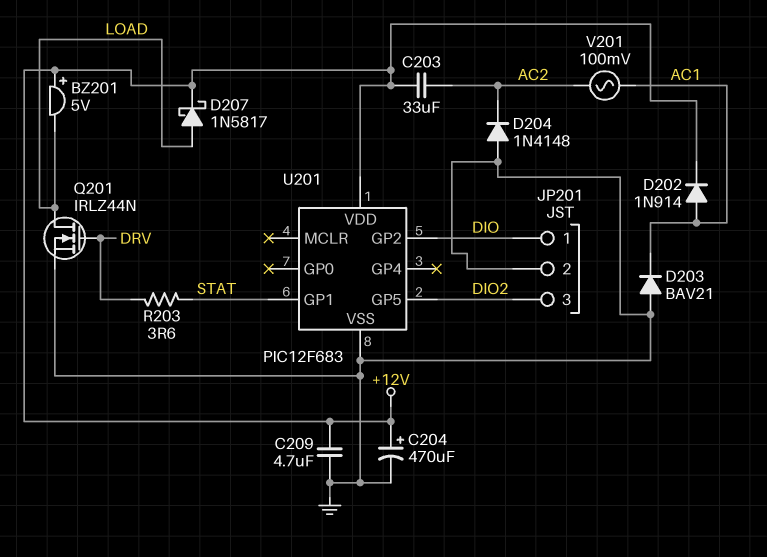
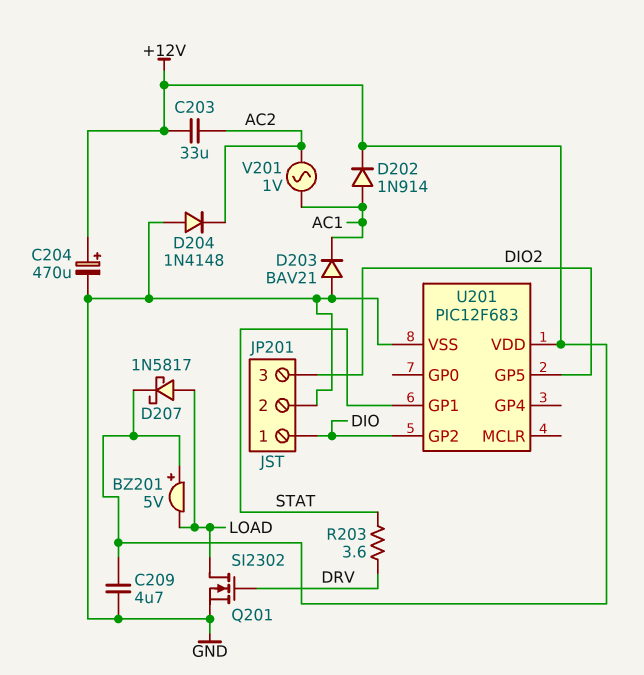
Q201: NMOS IRLZ44N (G DRV, D LOAD, S GND) -> NMOS SI2302 (G DRV, D LOAD, S GND)
V201: AC 100mV (AC1, AC2) -> AC 1V (AC1, AC2)

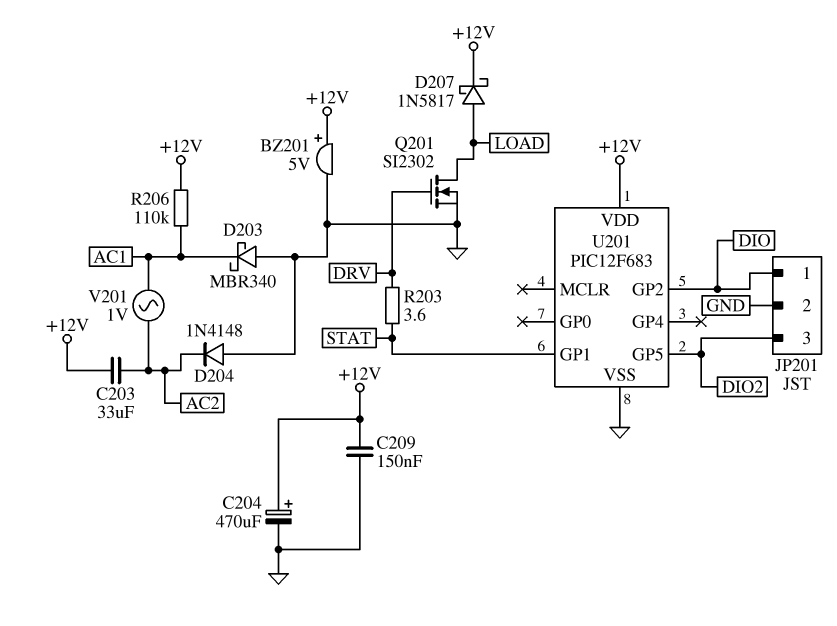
BZ201: buzzer 5V (plus +12V, minus LOAD) -> buzzer 5V (plus +12V, minus GND)
C209: 4.7uF (+12V, GND) -> 150nF (+12V, GND)
D202: diode 1N914 (A AC1, K +12V) -> none
D203: diode BAV21 (A GND, K AC1) -> schottky MBR340 (A GND, K AC1)
R206: none -> 110k (+12V, AC1)

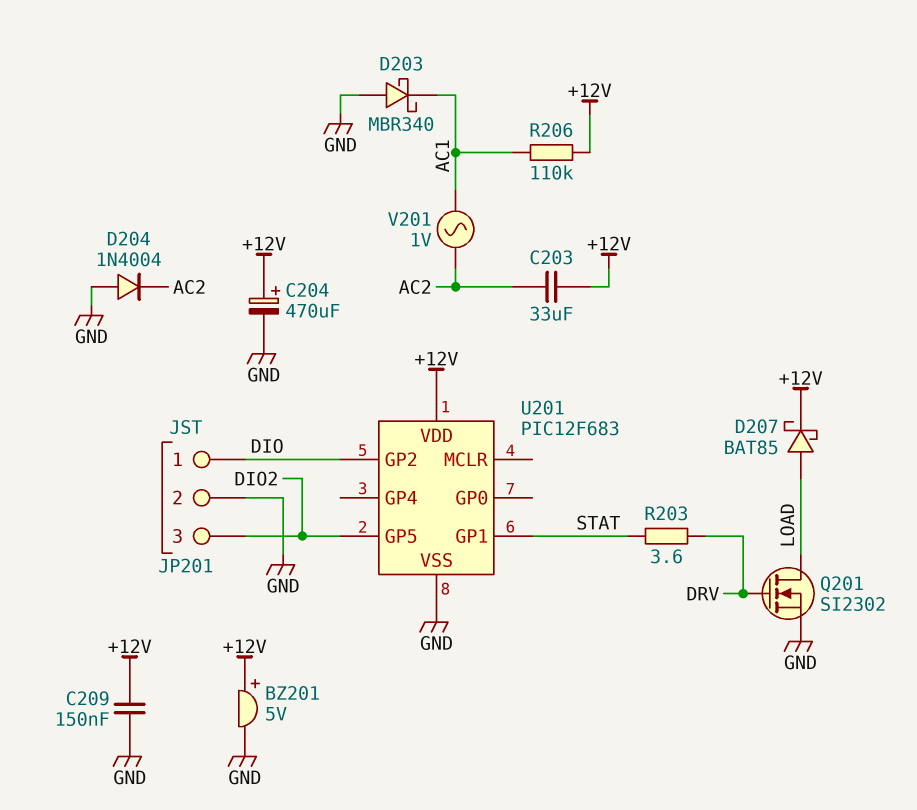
D204: diode 1N4148 (A GND, K AC2) -> diode 1N4004 (A GND, K AC2)
D207: schottky 1N5817 (A LOAD, K +12V) -> schottky BAT85 (A LOAD, K +12V)

